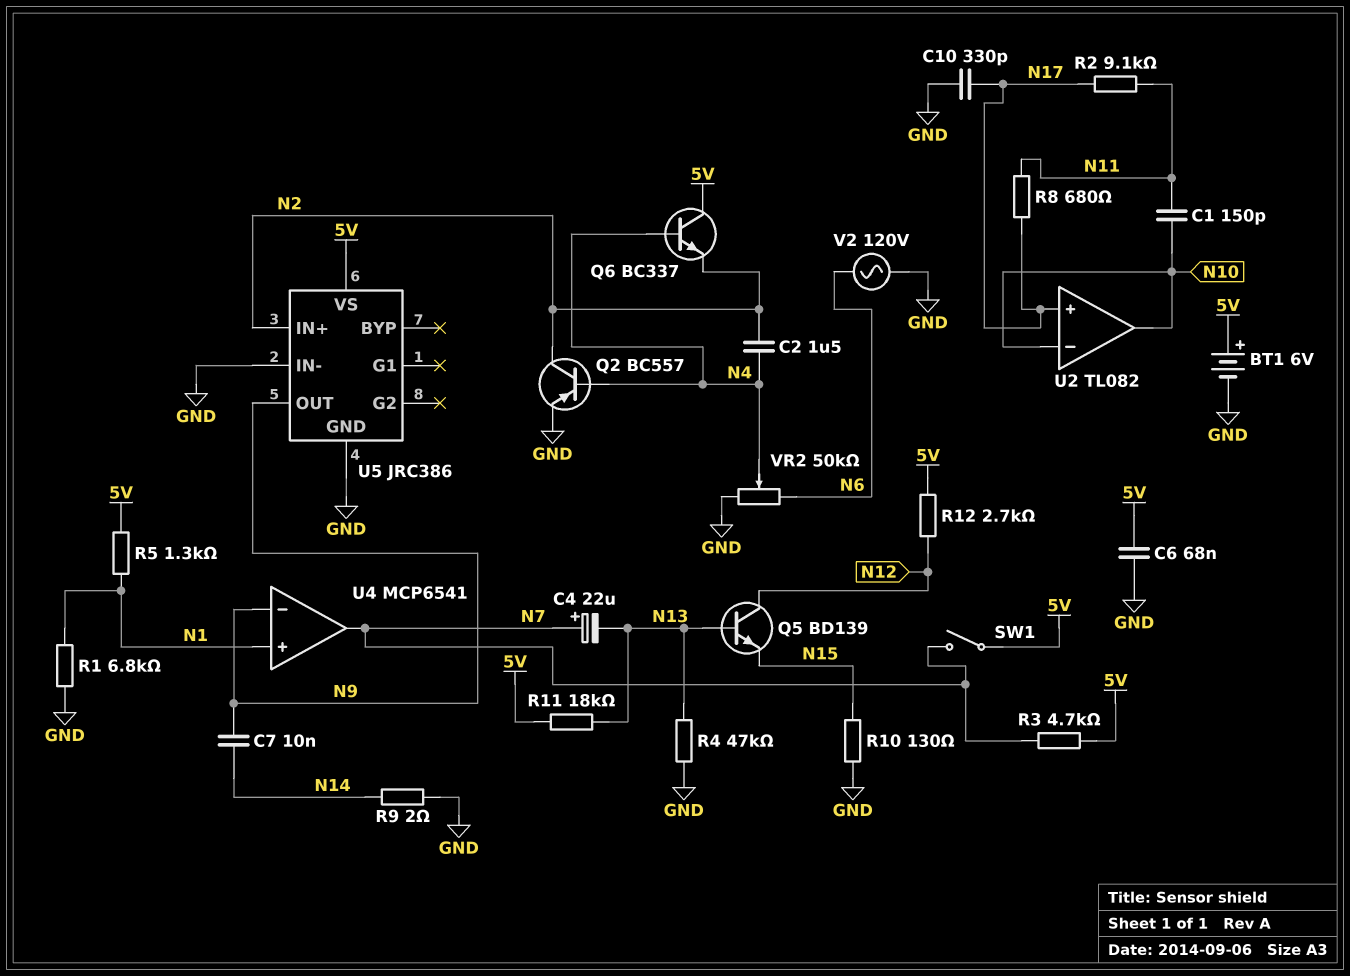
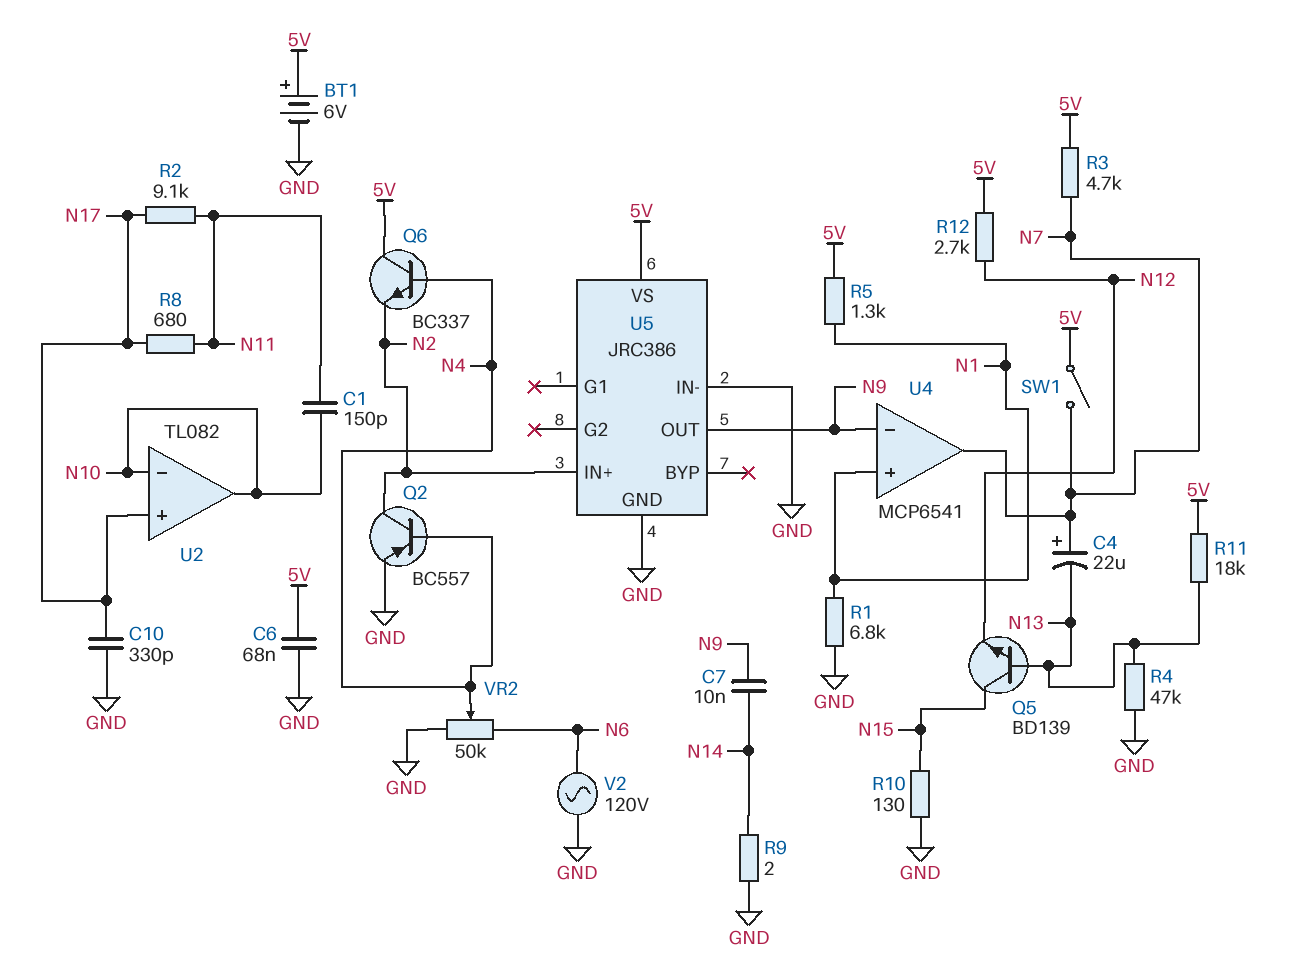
C2: 1.5uF (N2, N4) -> none
Q5: NPN BD139 (B N13, C N12, E N15) -> NPN BD139 (B N13, C N15, E N12)

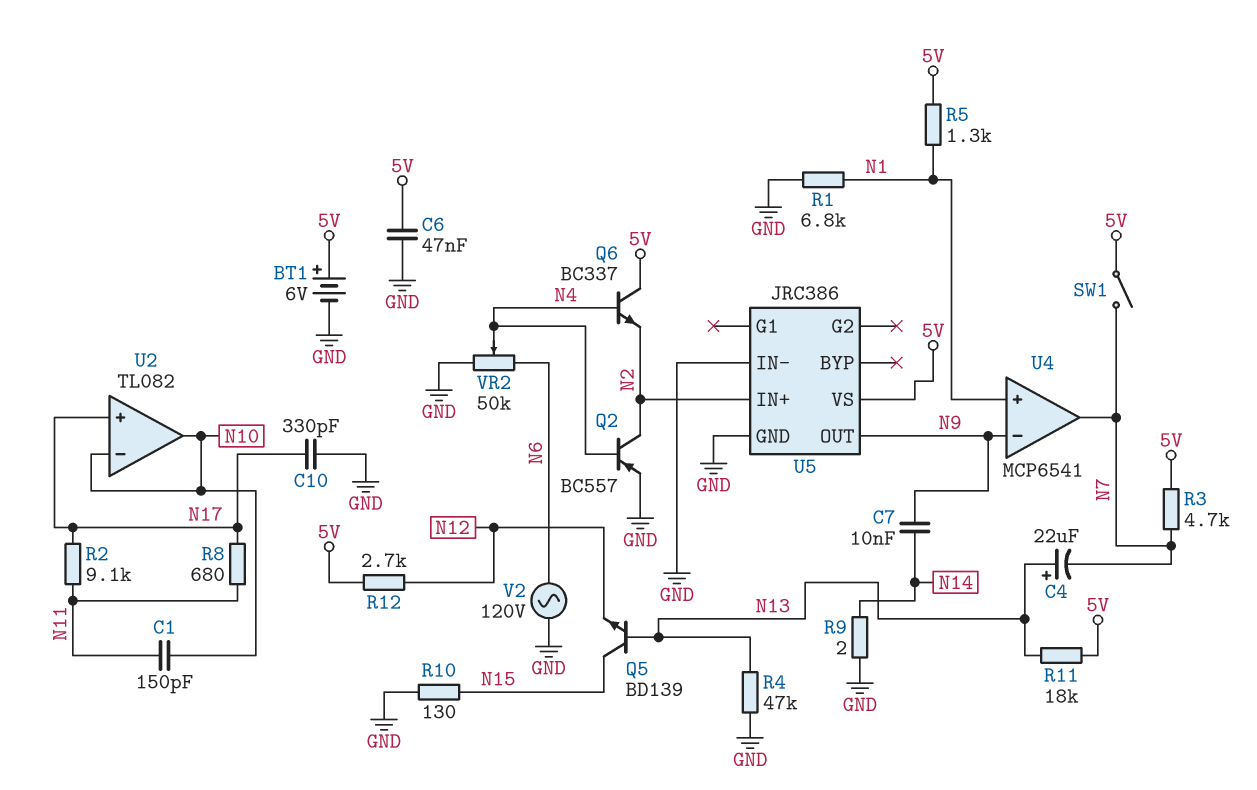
C4: 22uF (plus N7, minus N13) -> 22uF (plus N13, minus N7)
C6: 68nF (5V, GND) -> 47nF (5V, GND)

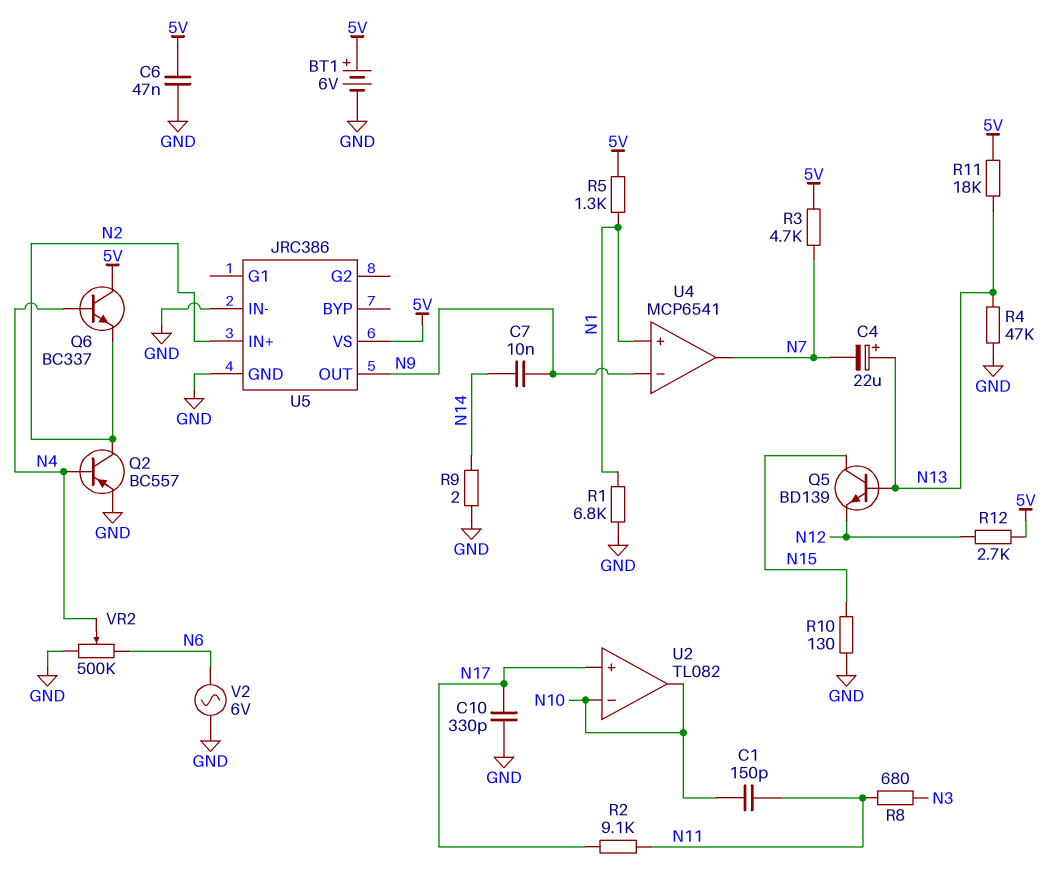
R8: 680 (N11, N17) -> 680 (N3, N11)
SW1: switch (5V, N7) -> none
V2: AC 120V (GND, N6) -> AC 6V (GND, N6)
VR2: 50k (GND, N6, wiper N4) -> 500k (GND, N6, wiper N4)

